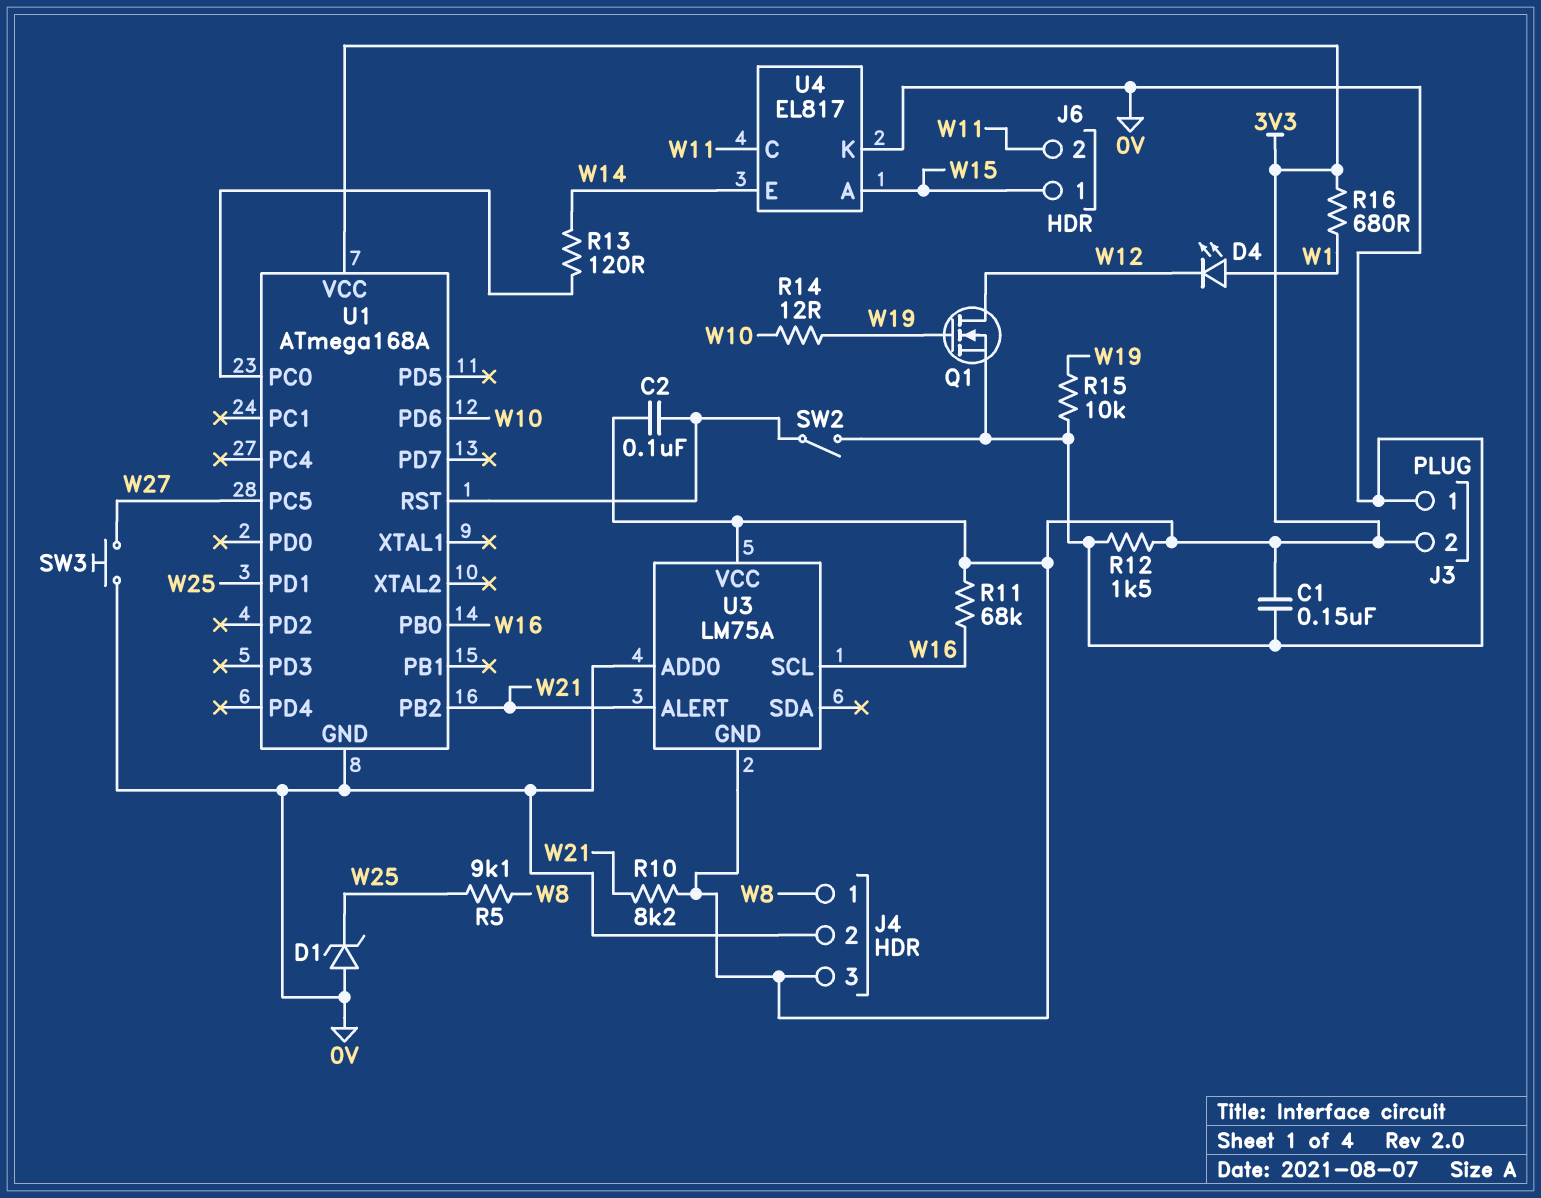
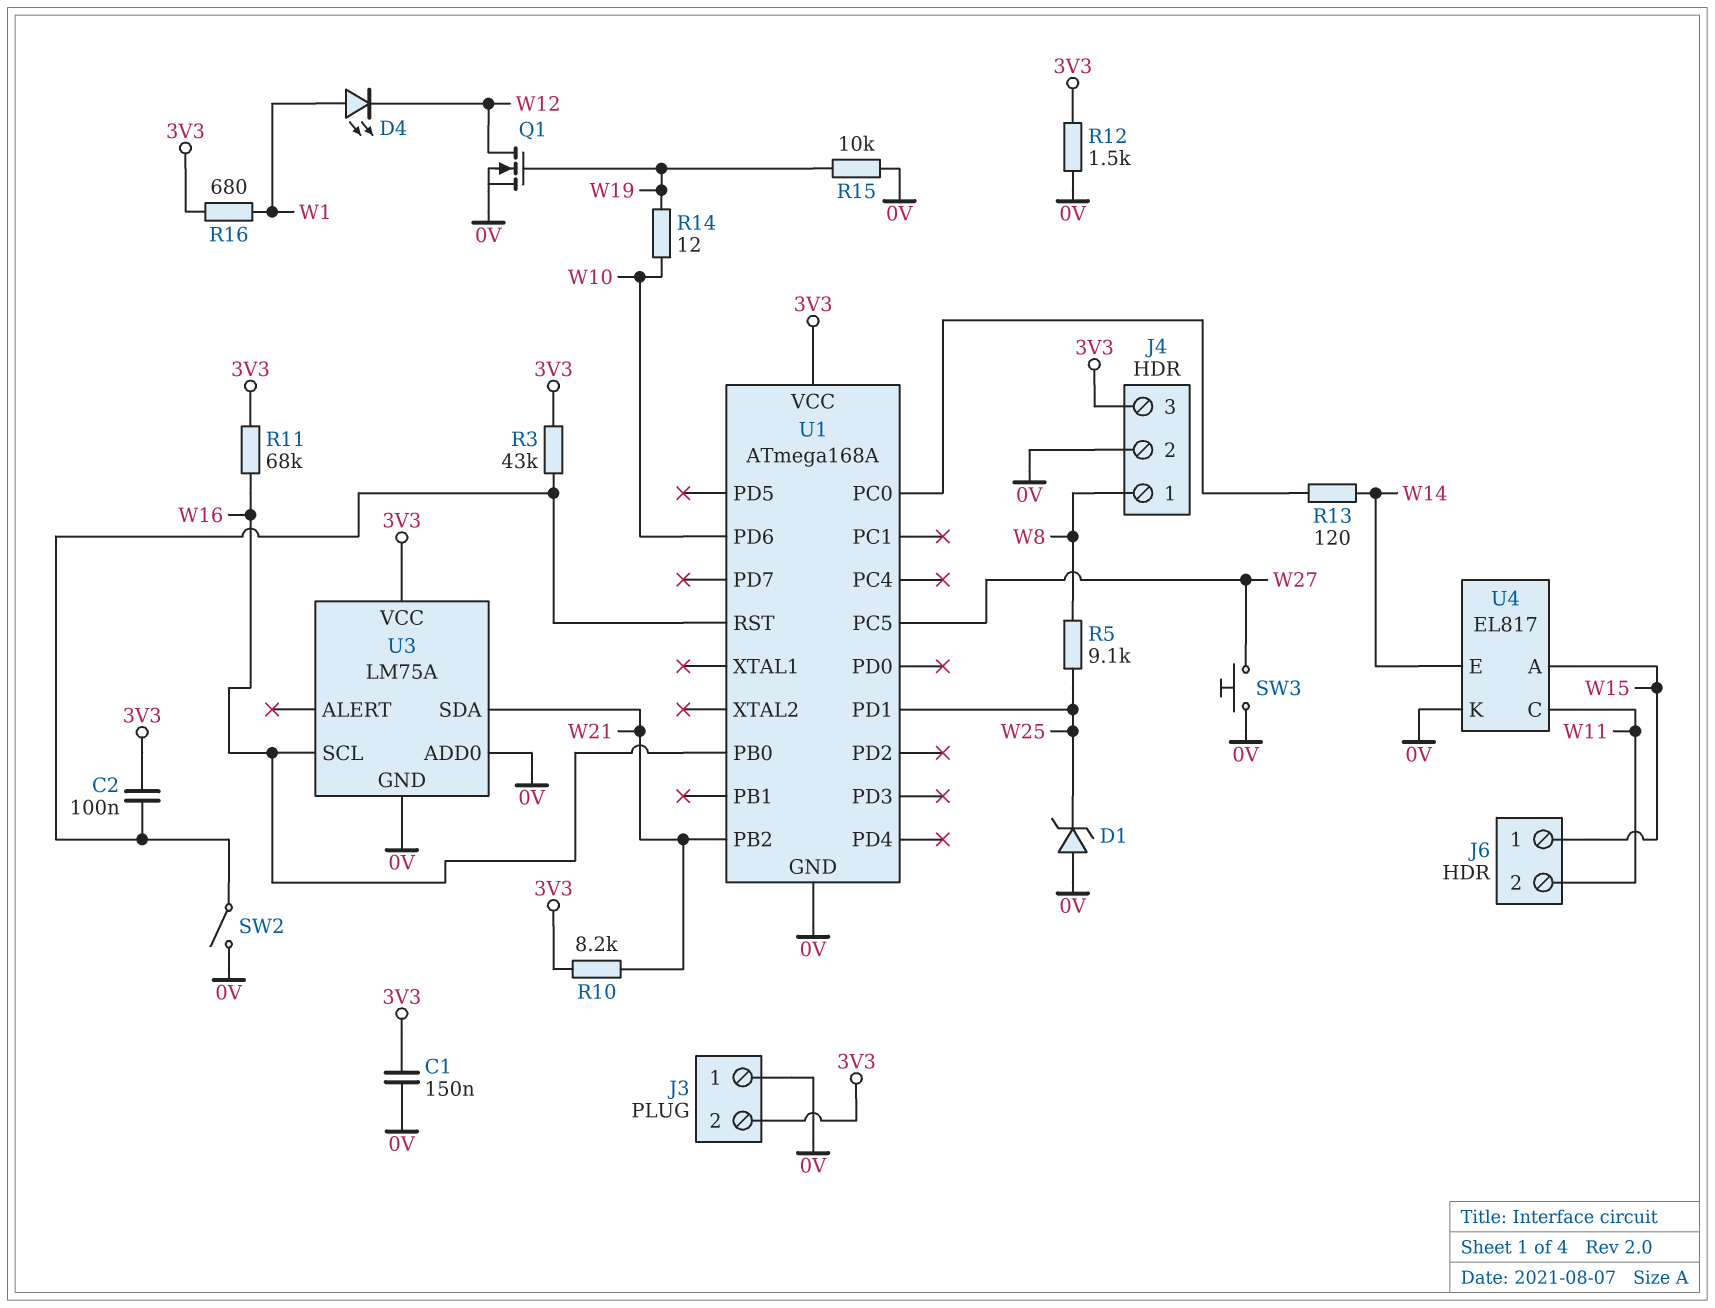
R3: none -> 43k (3V3, U1/RST)
U3 pin ALERT: W21 -> none
U3 pin GND: 3V3 -> 0V
U3 pin SDA: none -> W21

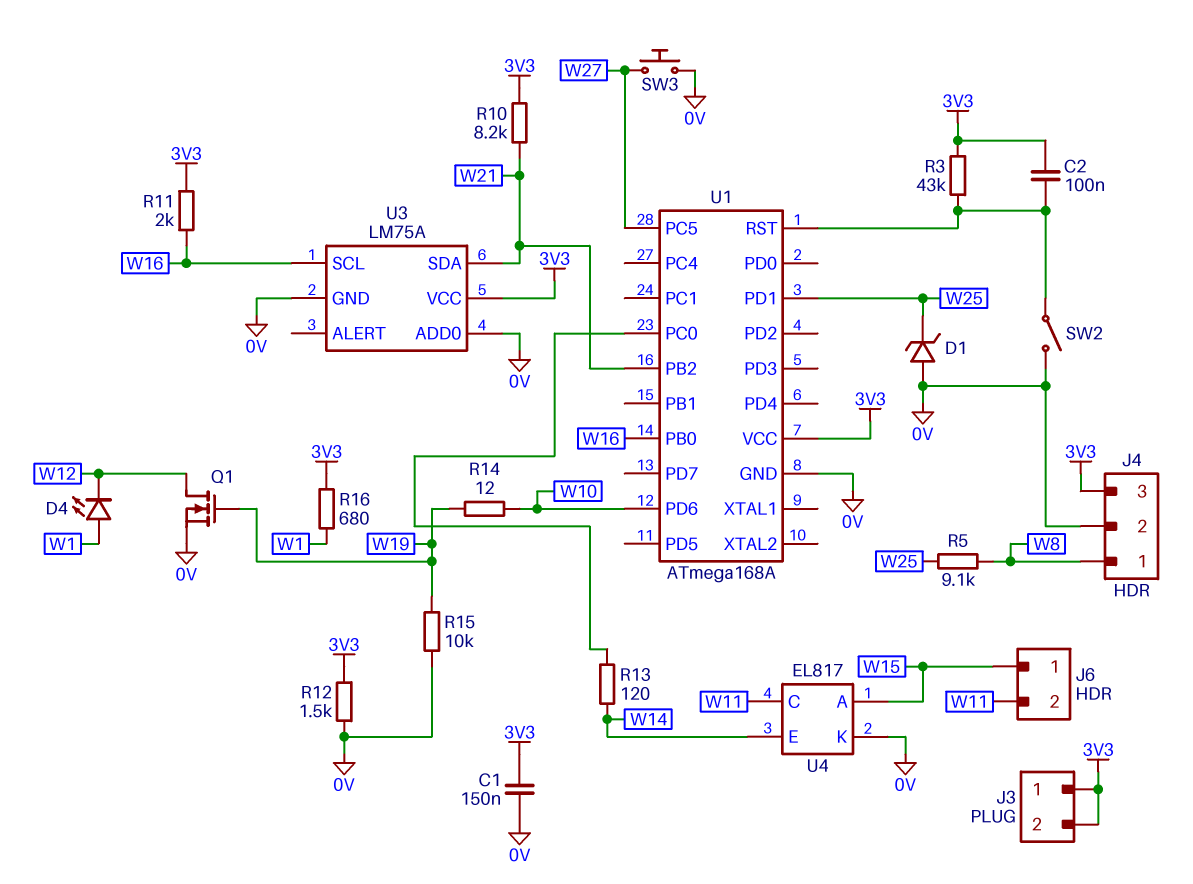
J3 pin 1: 0V -> 3V3
R11: 68k (3V3, W16) -> 2k (3V3, W16)

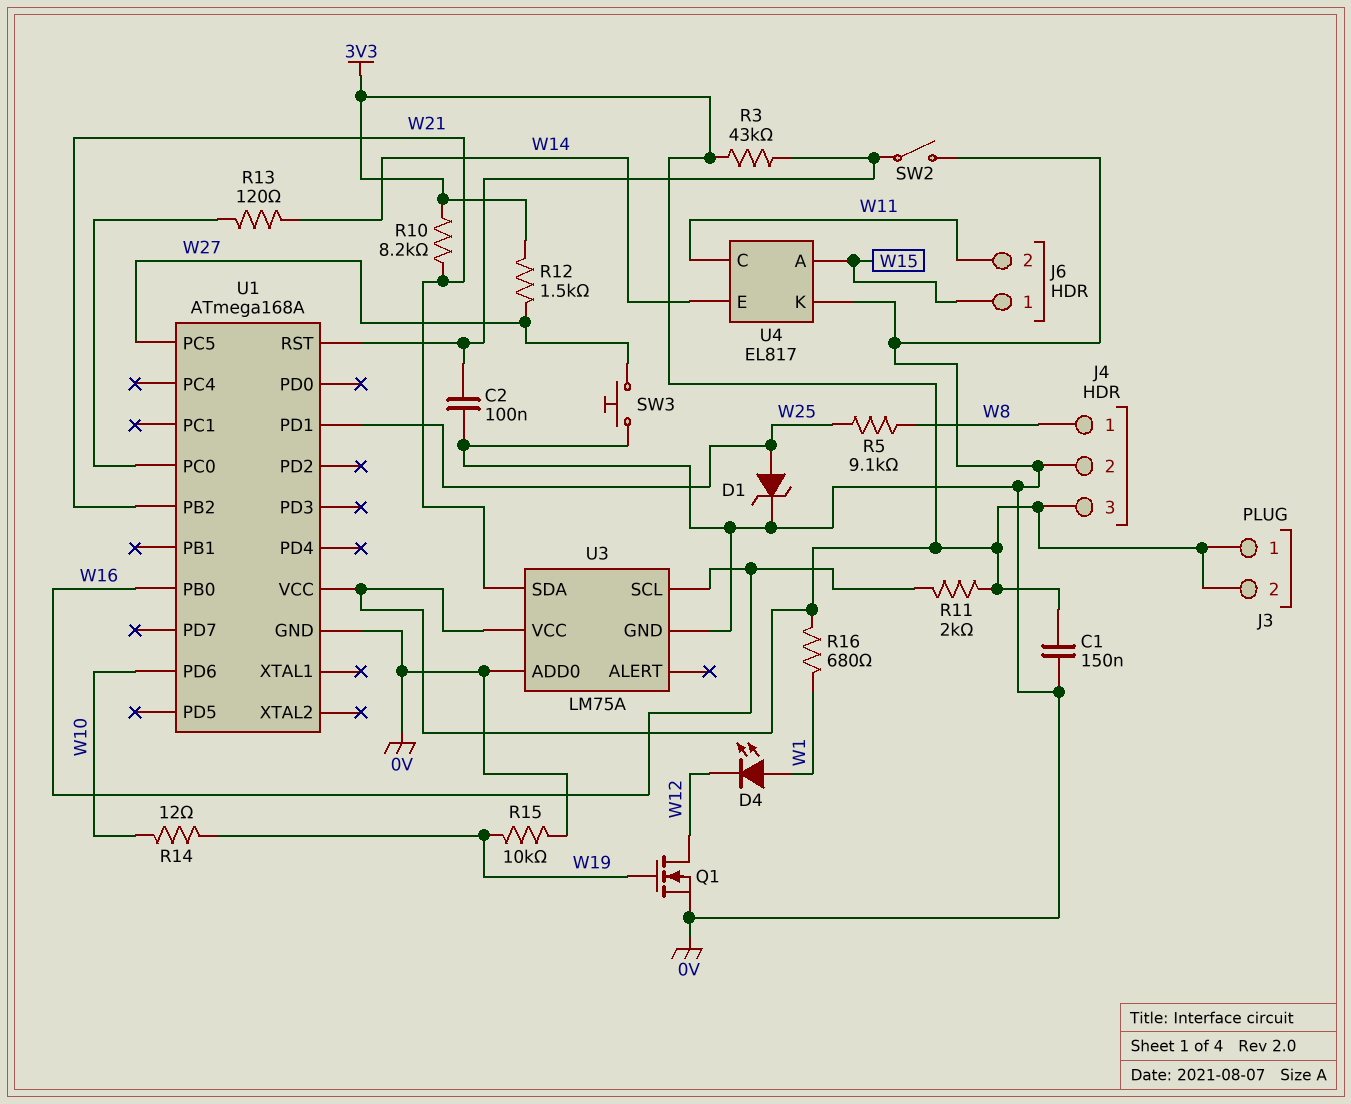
C2: 100nF (3V3, U1/RST) -> 100nF (0V, U1/RST)
D1: zener (A 0V, K W25) -> zener (A W25, K 0V)
R12: 1.5k (0V, 3V3) -> 1.5k (3V3, W27)

